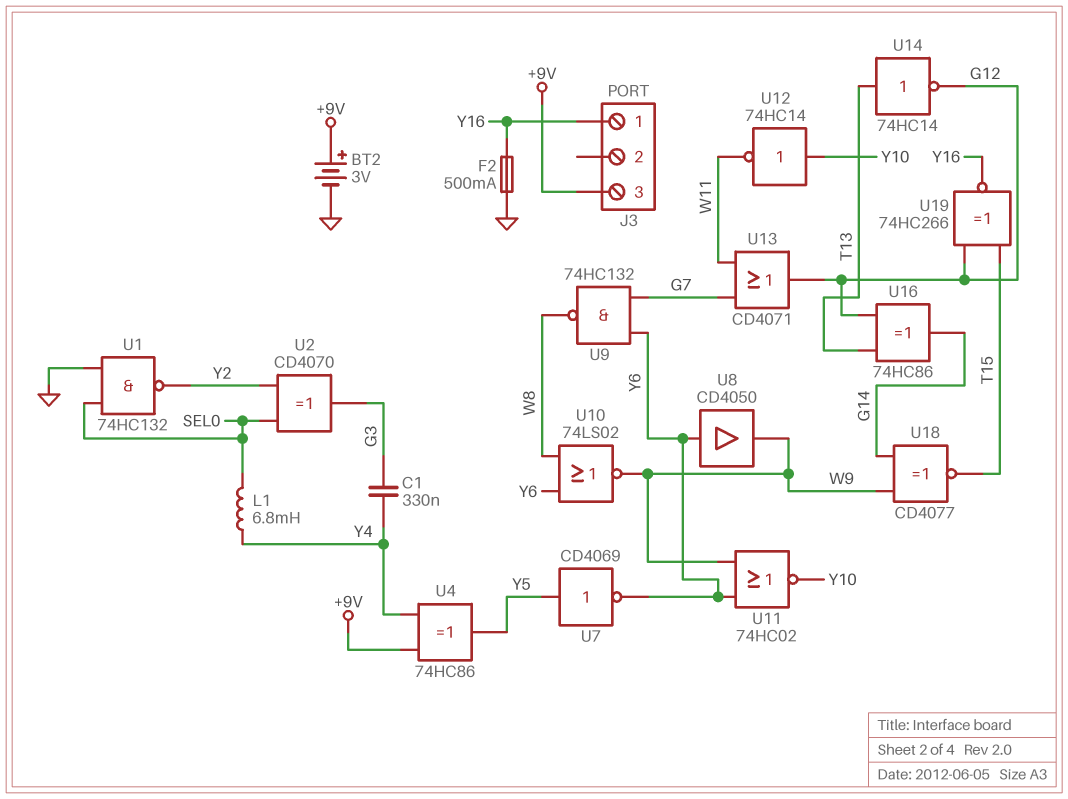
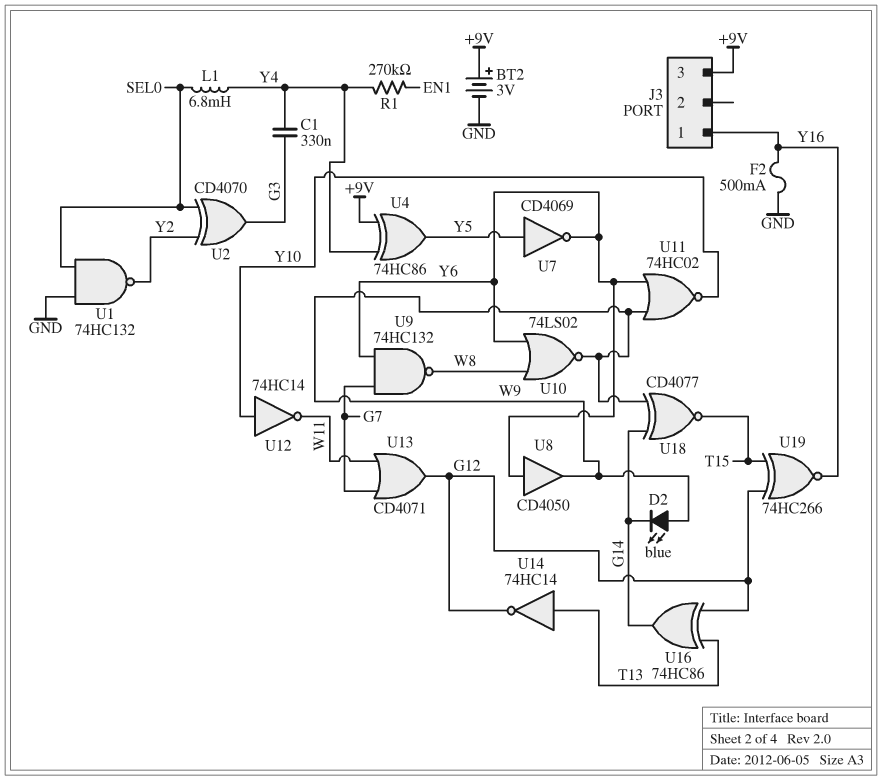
D2: none -> LED blue (A W9, K G14)
R1: none -> 270k (EN1, Y4)

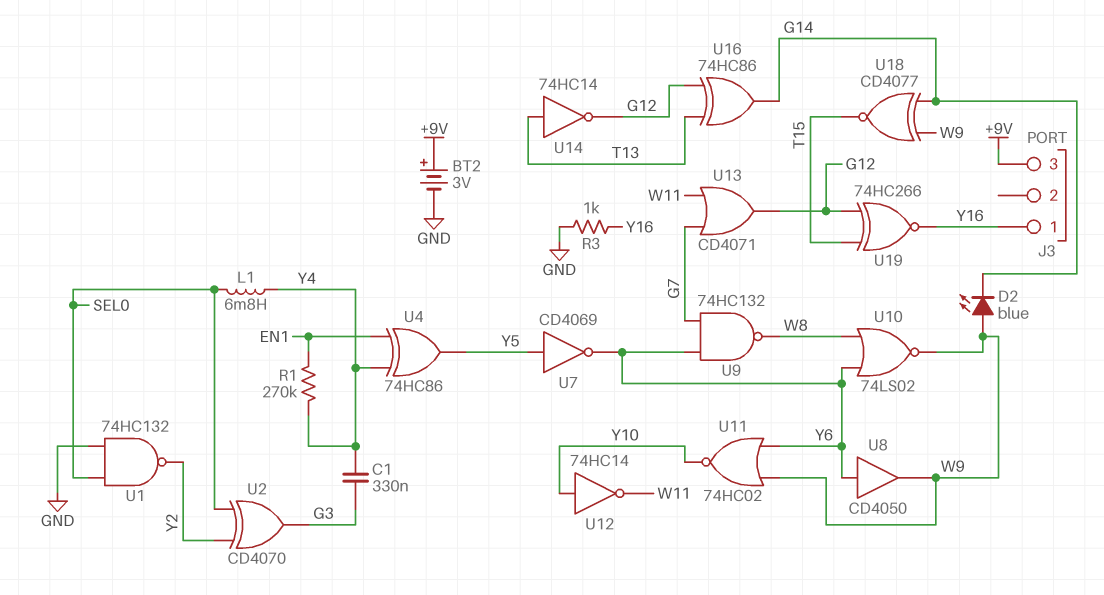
F2: 500mA (GND, Y16) -> none
R3: none -> 1k (GND, Y16)
U4: XOR 74HC86 (in +9V, in Y4, out Y5) -> XOR 74HC86 (in EN1, in Y4, out Y5)

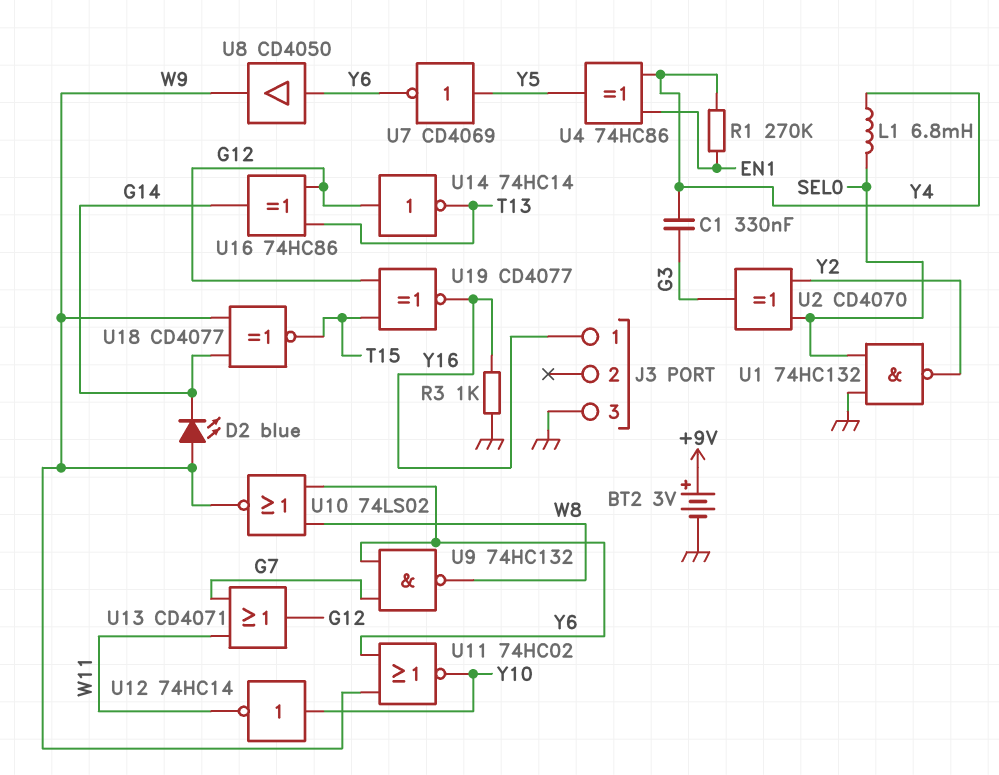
J3 pin 3: +9V -> GND
U14: NOT 74HC14 (in T13, out G12) -> NOT 74HC14 (in G12, out T13)
U19: XNOR 74HC266 (in G12, in T15, out Y16) -> XNOR CD4077 (in G12, in T15, out Y16)

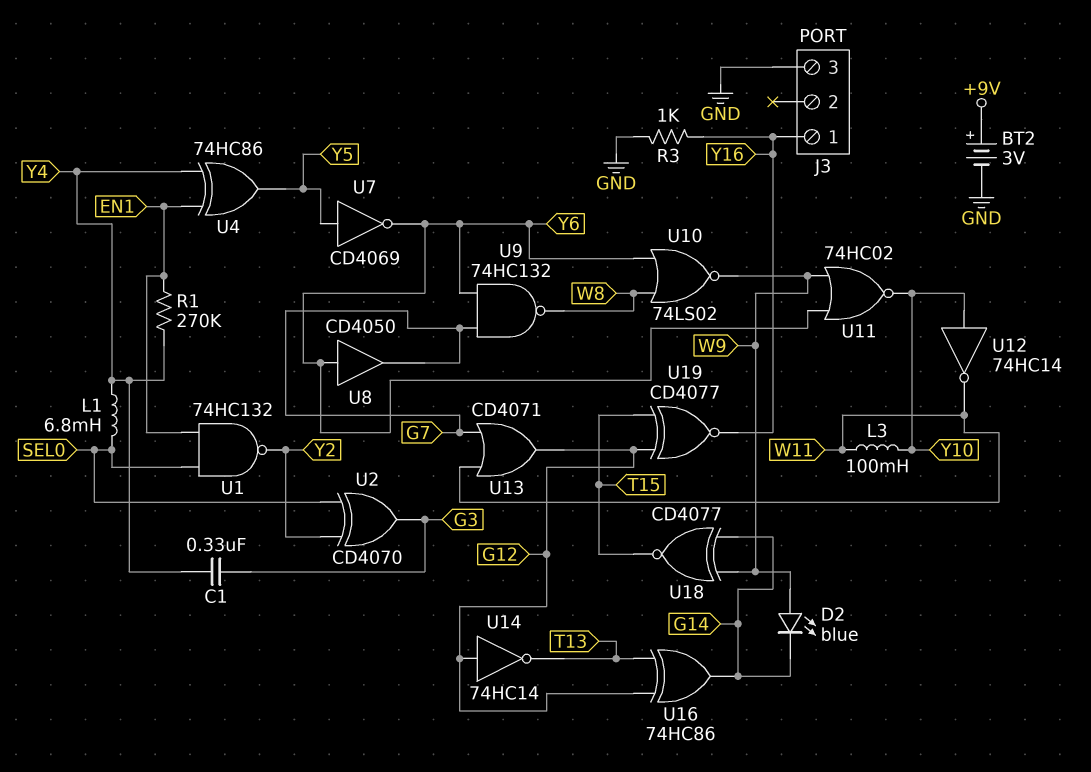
L3: none -> 100mH (W11, Y10)
U1: NAND 74HC132 (in GND, in SEL0, out Y2) -> NAND 74HC132 (in EN1, in SEL0, out Y2)
U8: buffer CD4050 (in Y6, out W9) -> buffer CD4050 (in Y6, out G7)

